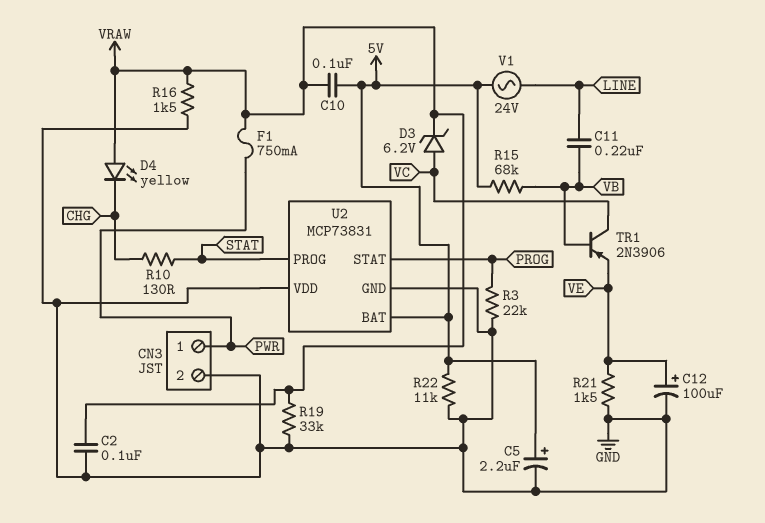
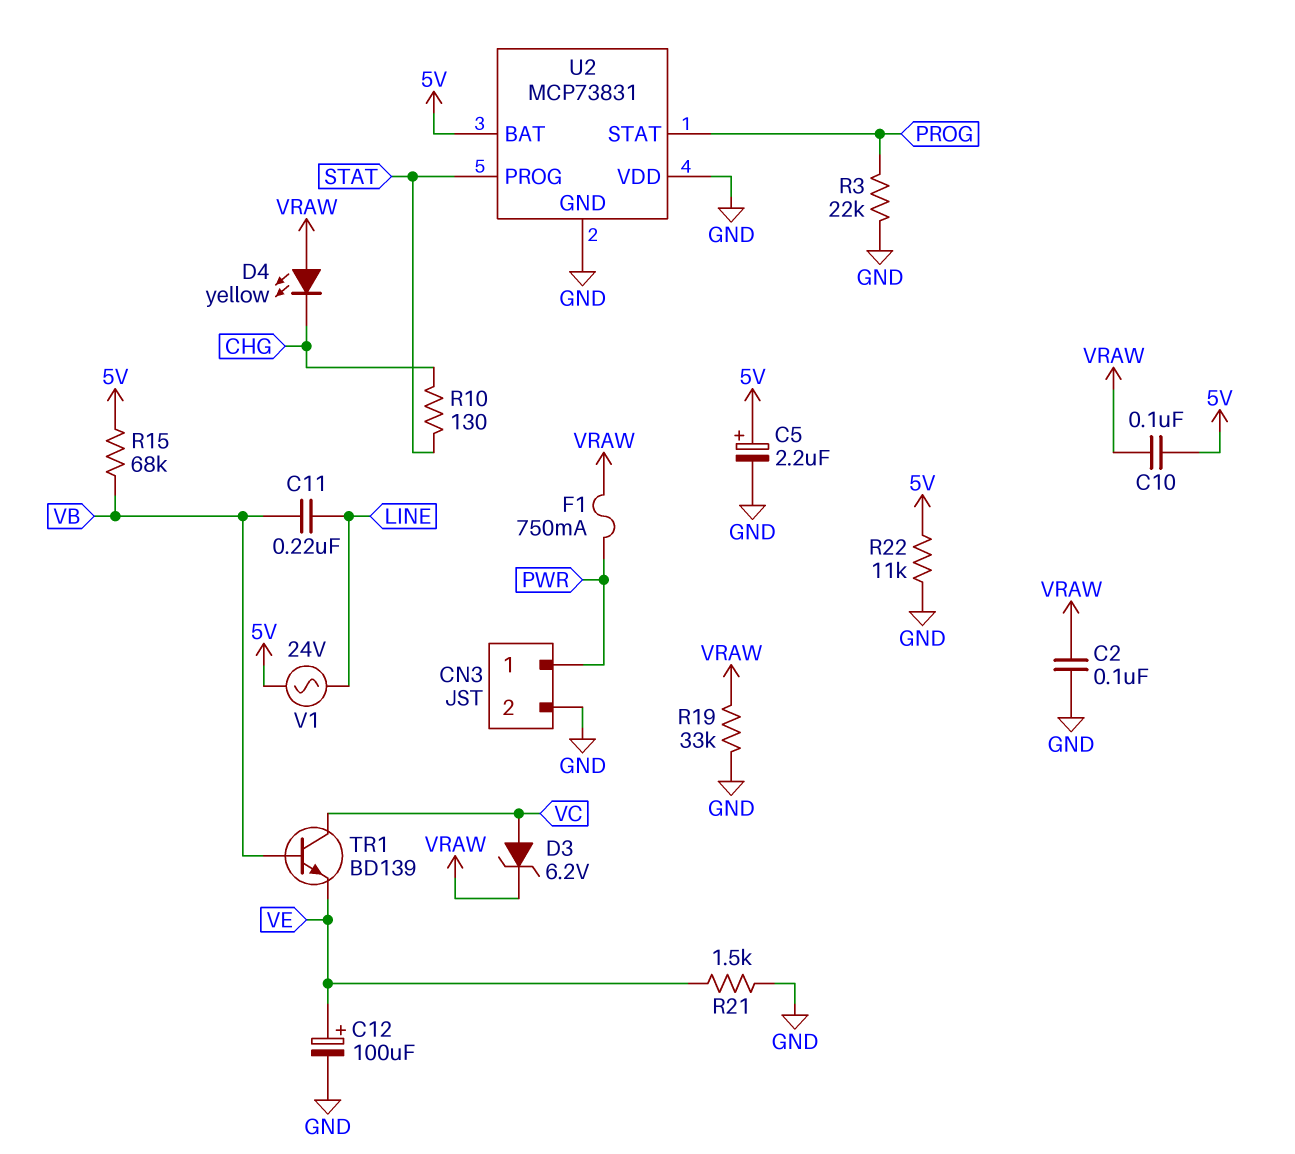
R16: 1.5k (GND, VRAW) -> none
TR1: PNP 2N3906 (B VB, C VC, E VE) -> NPN BD139 (B VB, C VC, E VE)

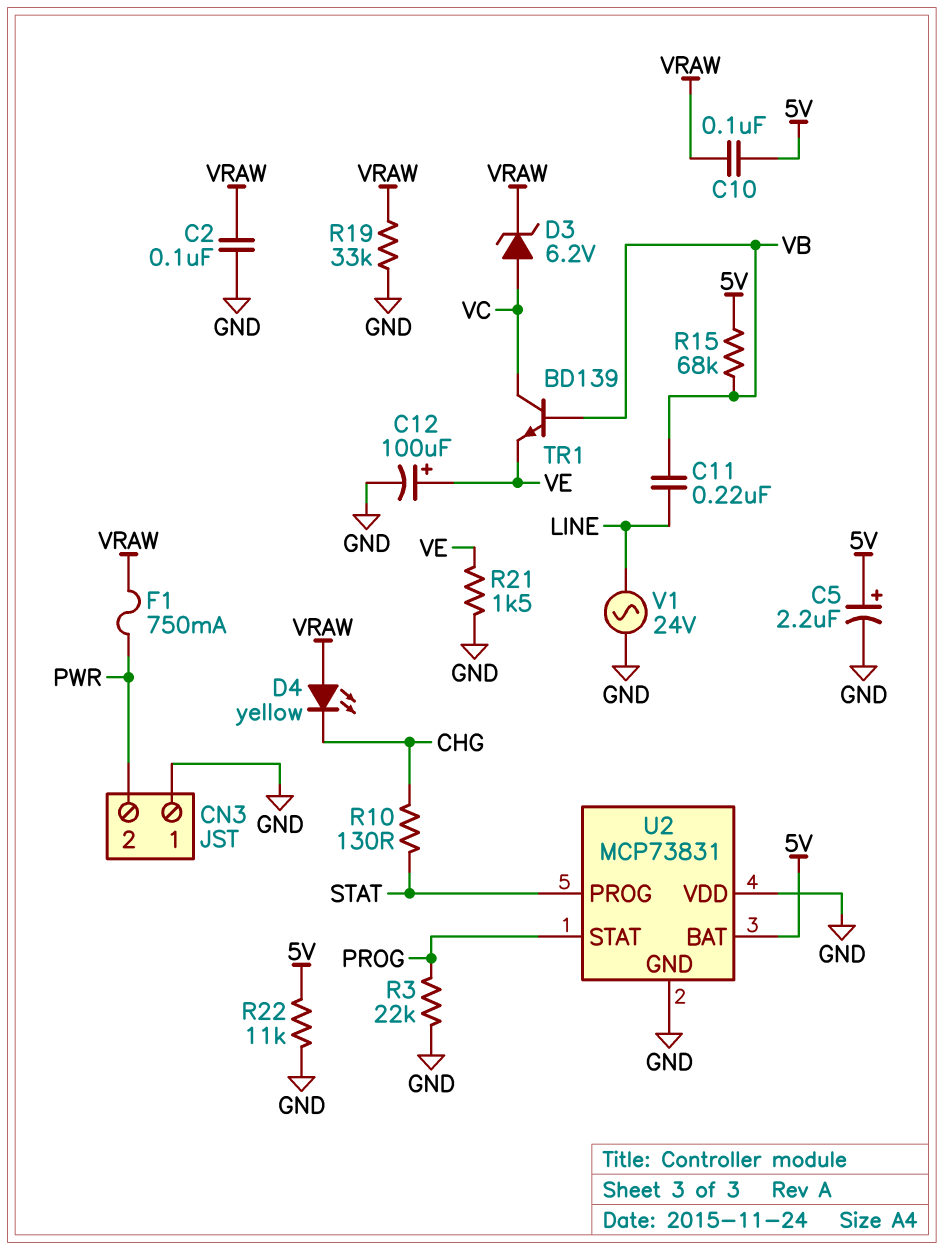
CN3 pin 1: PWR -> GND
CN3 pin 2: GND -> PWR
V1: AC 24V (5V, LINE) -> AC 24V (GND, LINE)

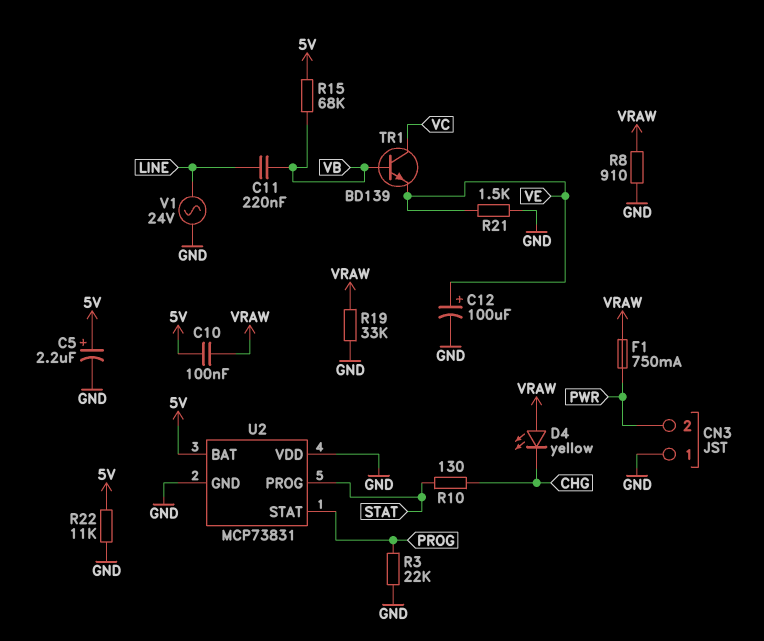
C2: 100nF (GND, VRAW) -> none
D3: zener 6.2V (A VC, K VRAW) -> none
R8: none -> 910 (GND, VRAW)

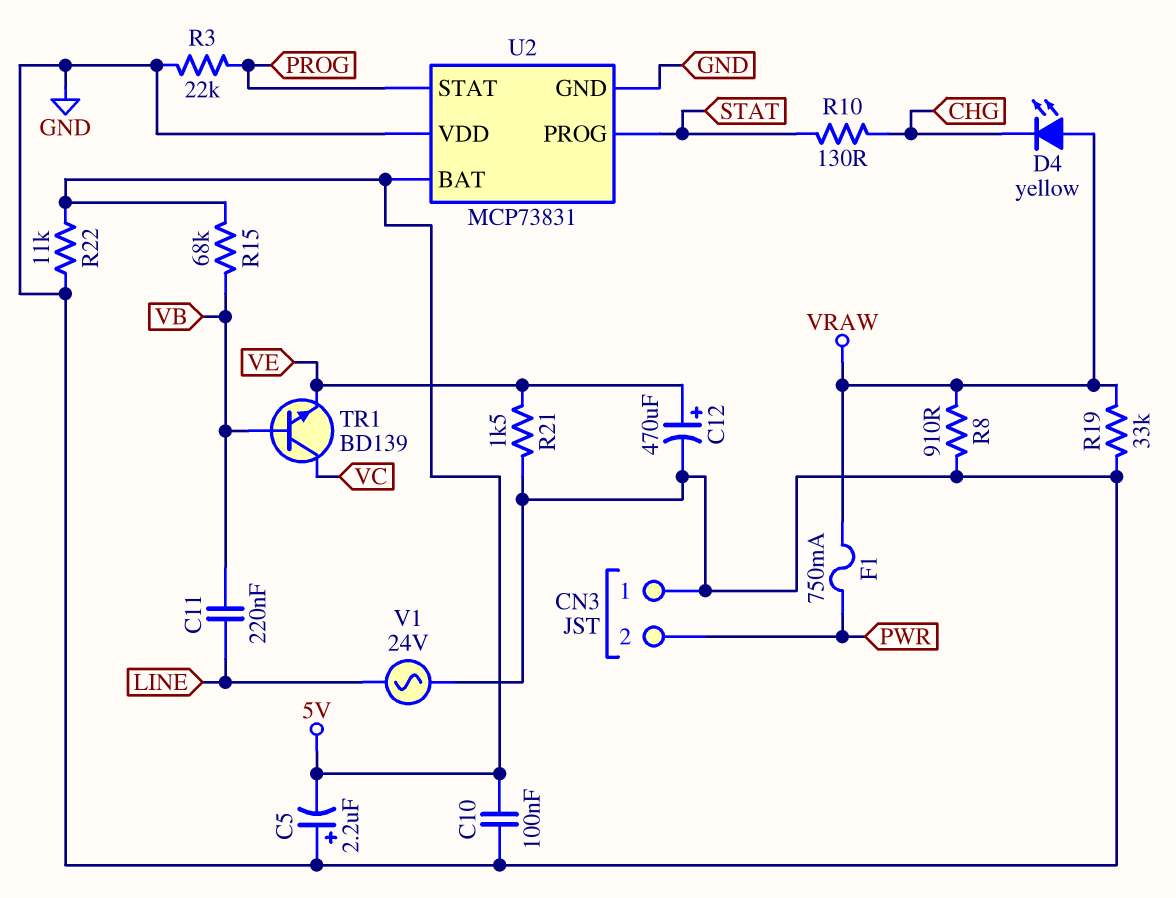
C5: 2.2uF (plus 5V, minus GND) -> 2.2uF (plus GND, minus 5V)
C10: 100nF (5V, VRAW) -> 100nF (5V, GND)
C12: 100uF (plus VE, minus GND) -> 470uF (plus VE, minus GND)

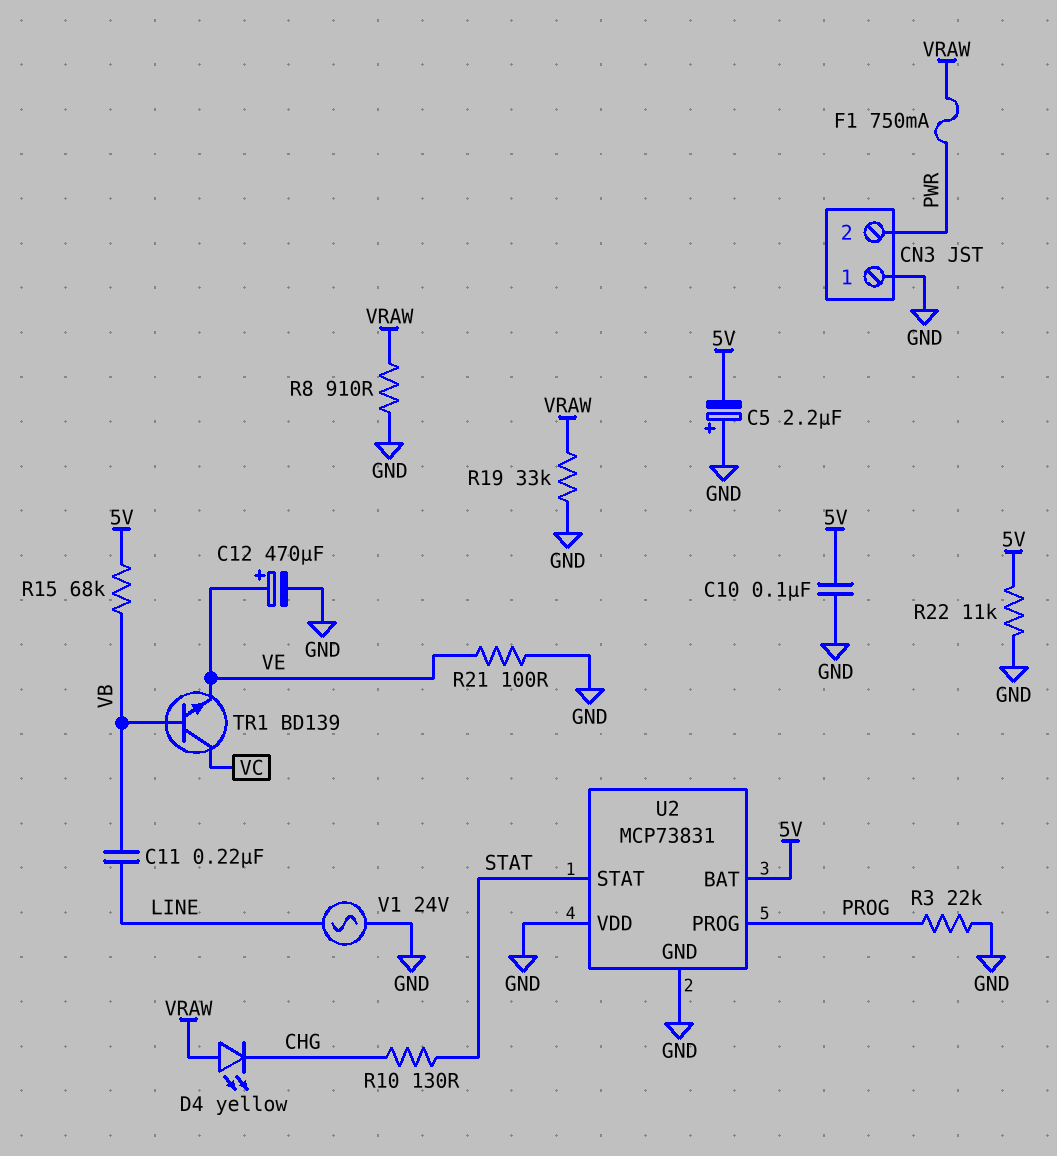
R21: 1.5k (GND, VE) -> 100 (GND, VE)
U2 pin PROG: STAT -> PROG
U2 pin STAT: PROG -> STAT

